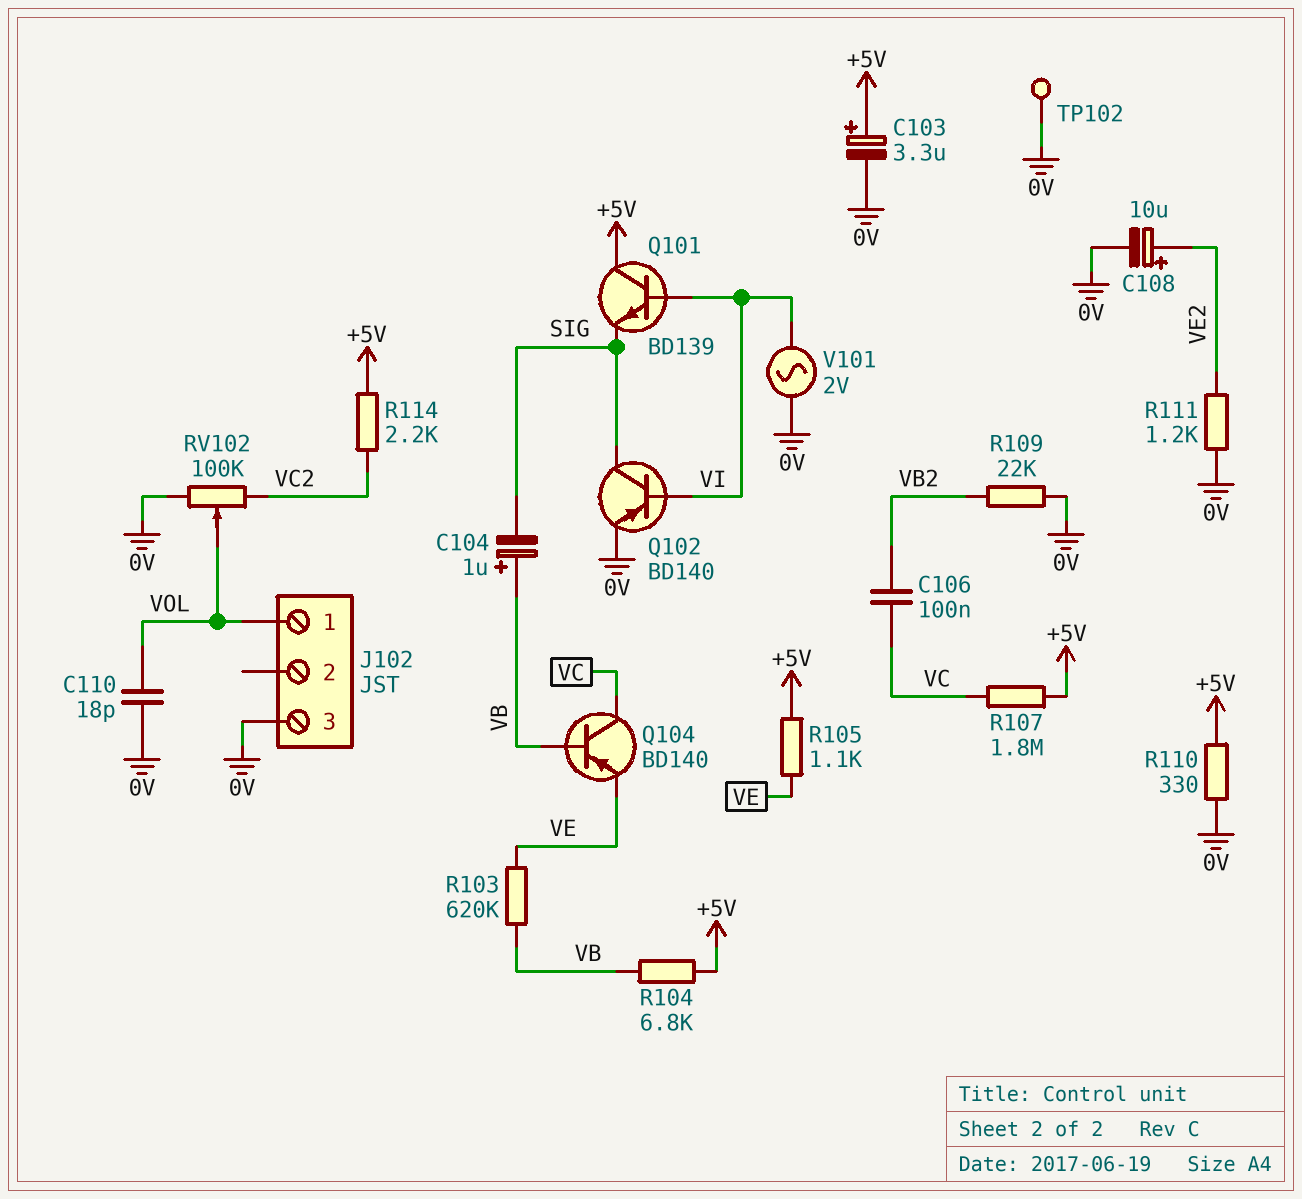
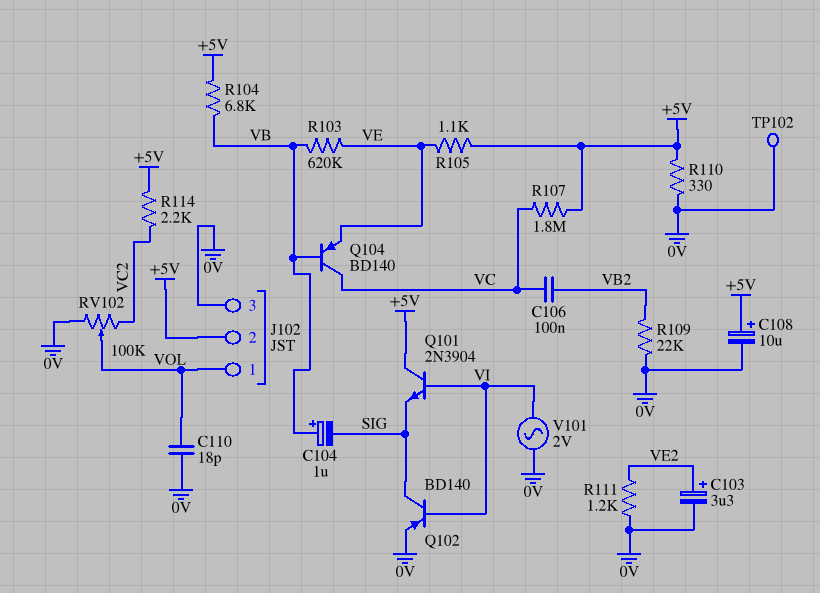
C103: 3.3uF (plus +5V, minus 0V) -> 3.3uF (plus VE2, minus 0V)
C108: 10uF (plus VE2, minus 0V) -> 10uF (plus +5V, minus 0V)
J102 pin 2: none -> +5V
Q101: NPN BD139 (B VI, C +5V, E SIG) -> NPN 2N3904 (B VI, C +5V, E SIG)

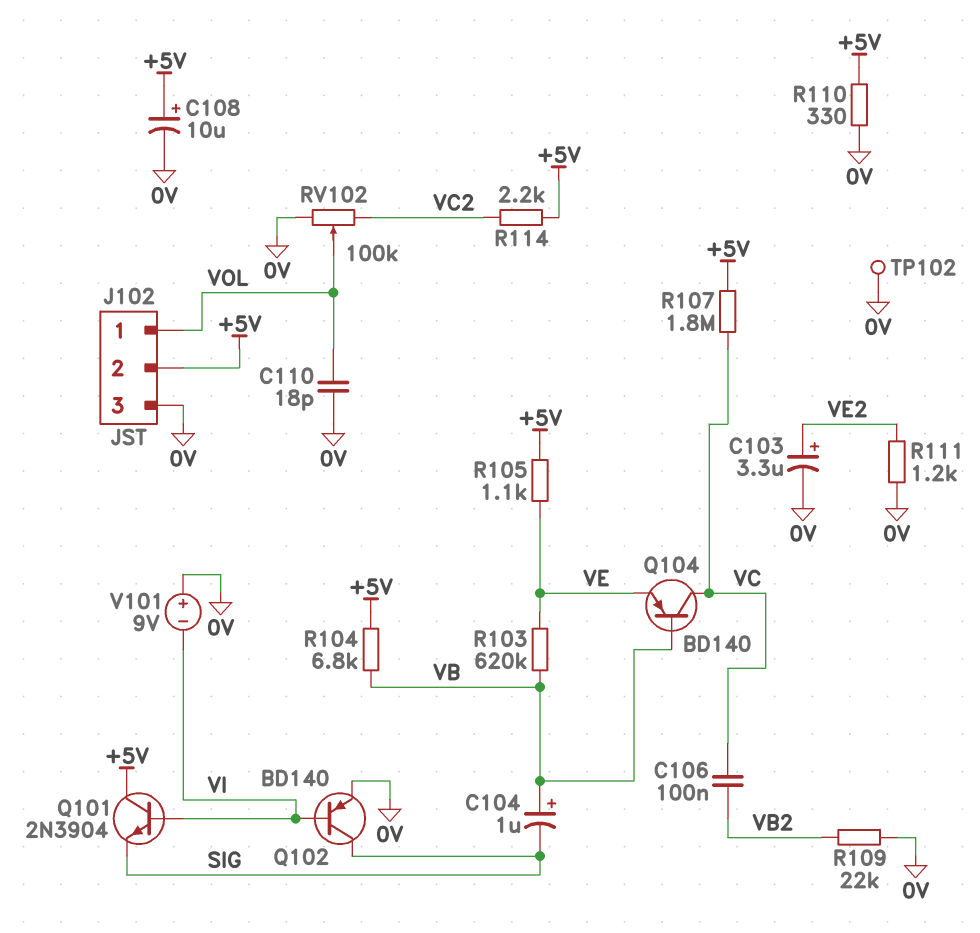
V101: AC 2V (0V, VI) -> 9V (plus 0V, minus VI)

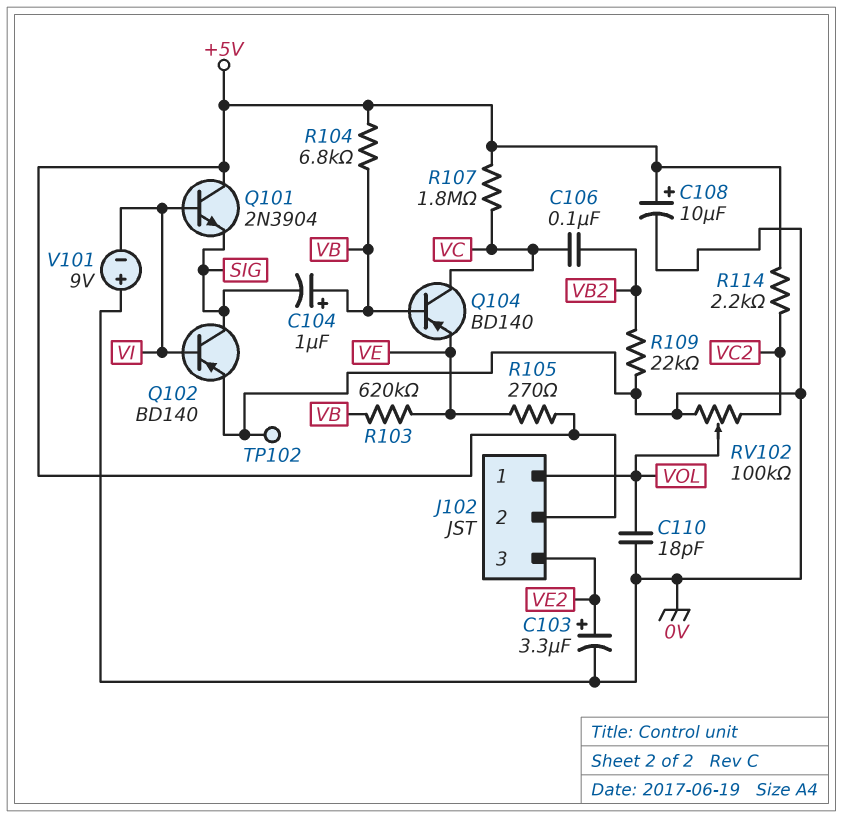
J102 pin 3: 0V -> VE2
R105: 1.1k (+5V, VE) -> 270 (+5V, VE)
R110: 330 (+5V, 0V) -> none
R111: 1.2k (0V, VE2) -> none

